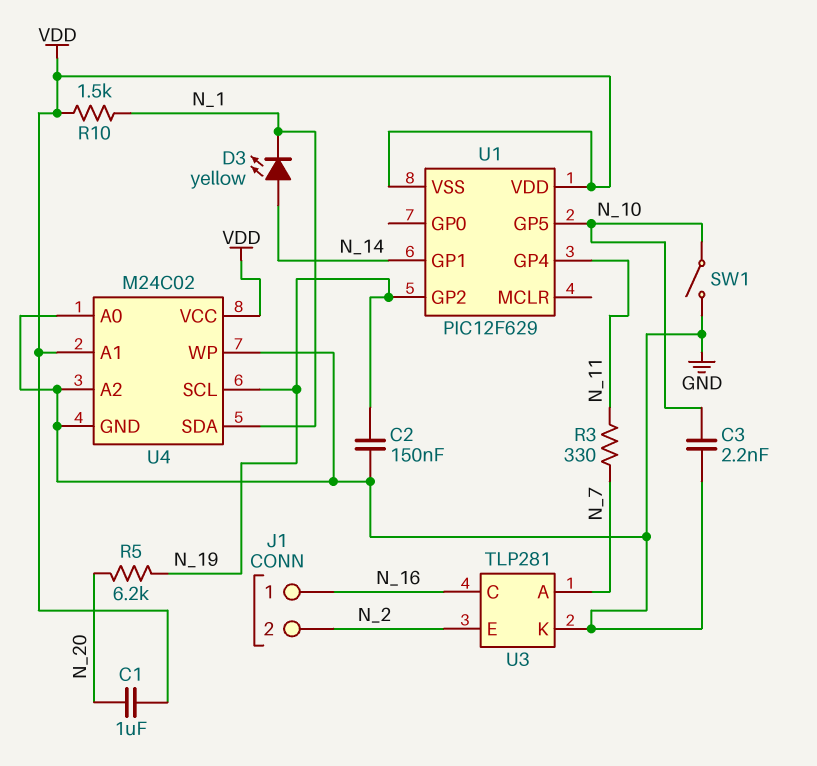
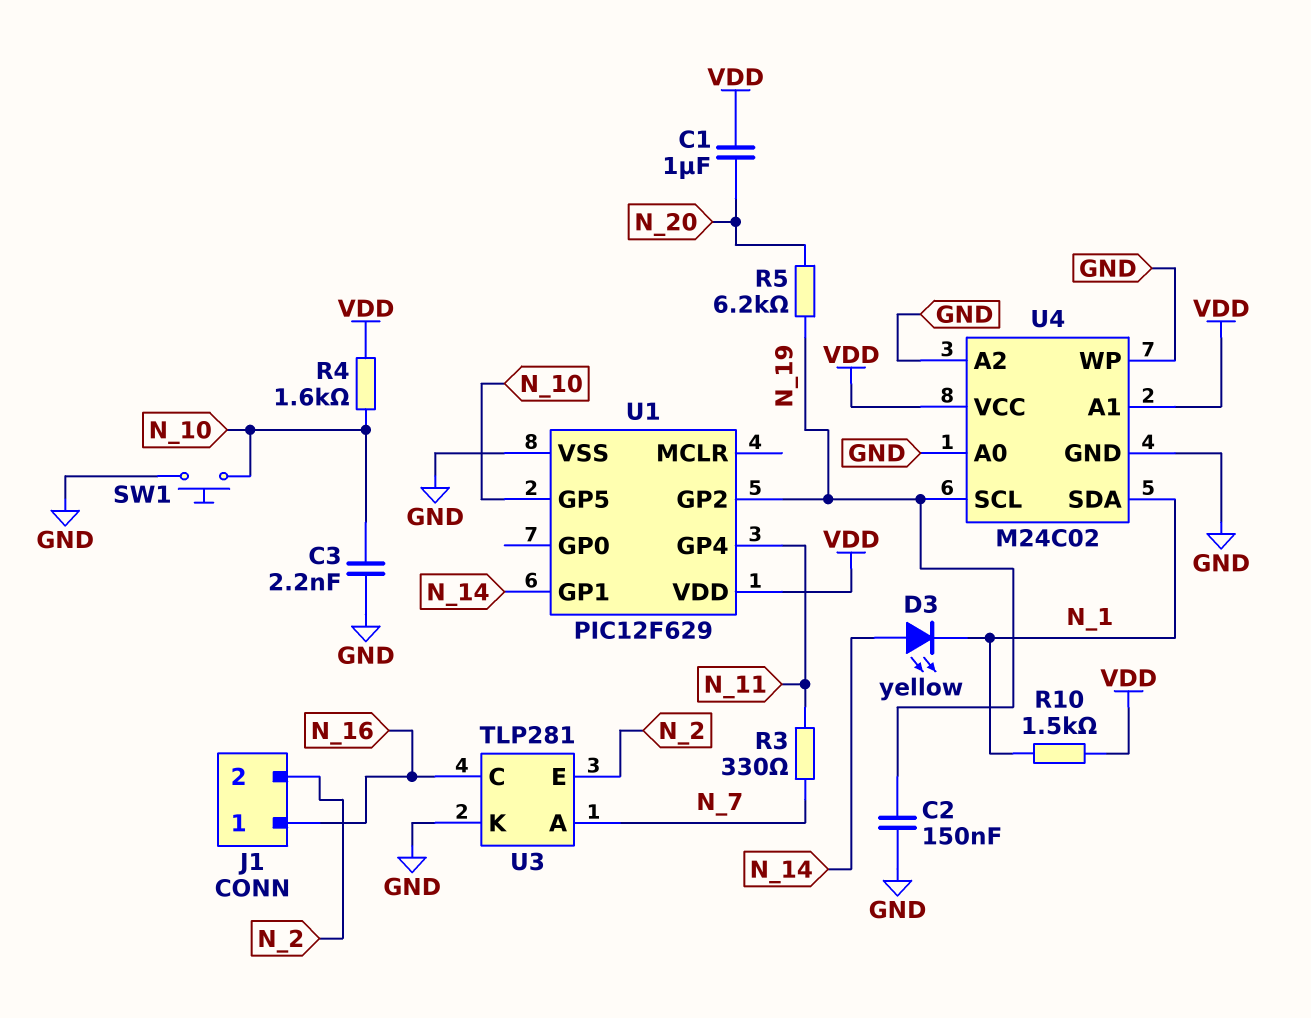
R4: none -> 1.6k (N_10, VDD)
SW1: switch (GND, N_10) -> button (GND, N_10)
U1 pin VSS: VDD -> GND

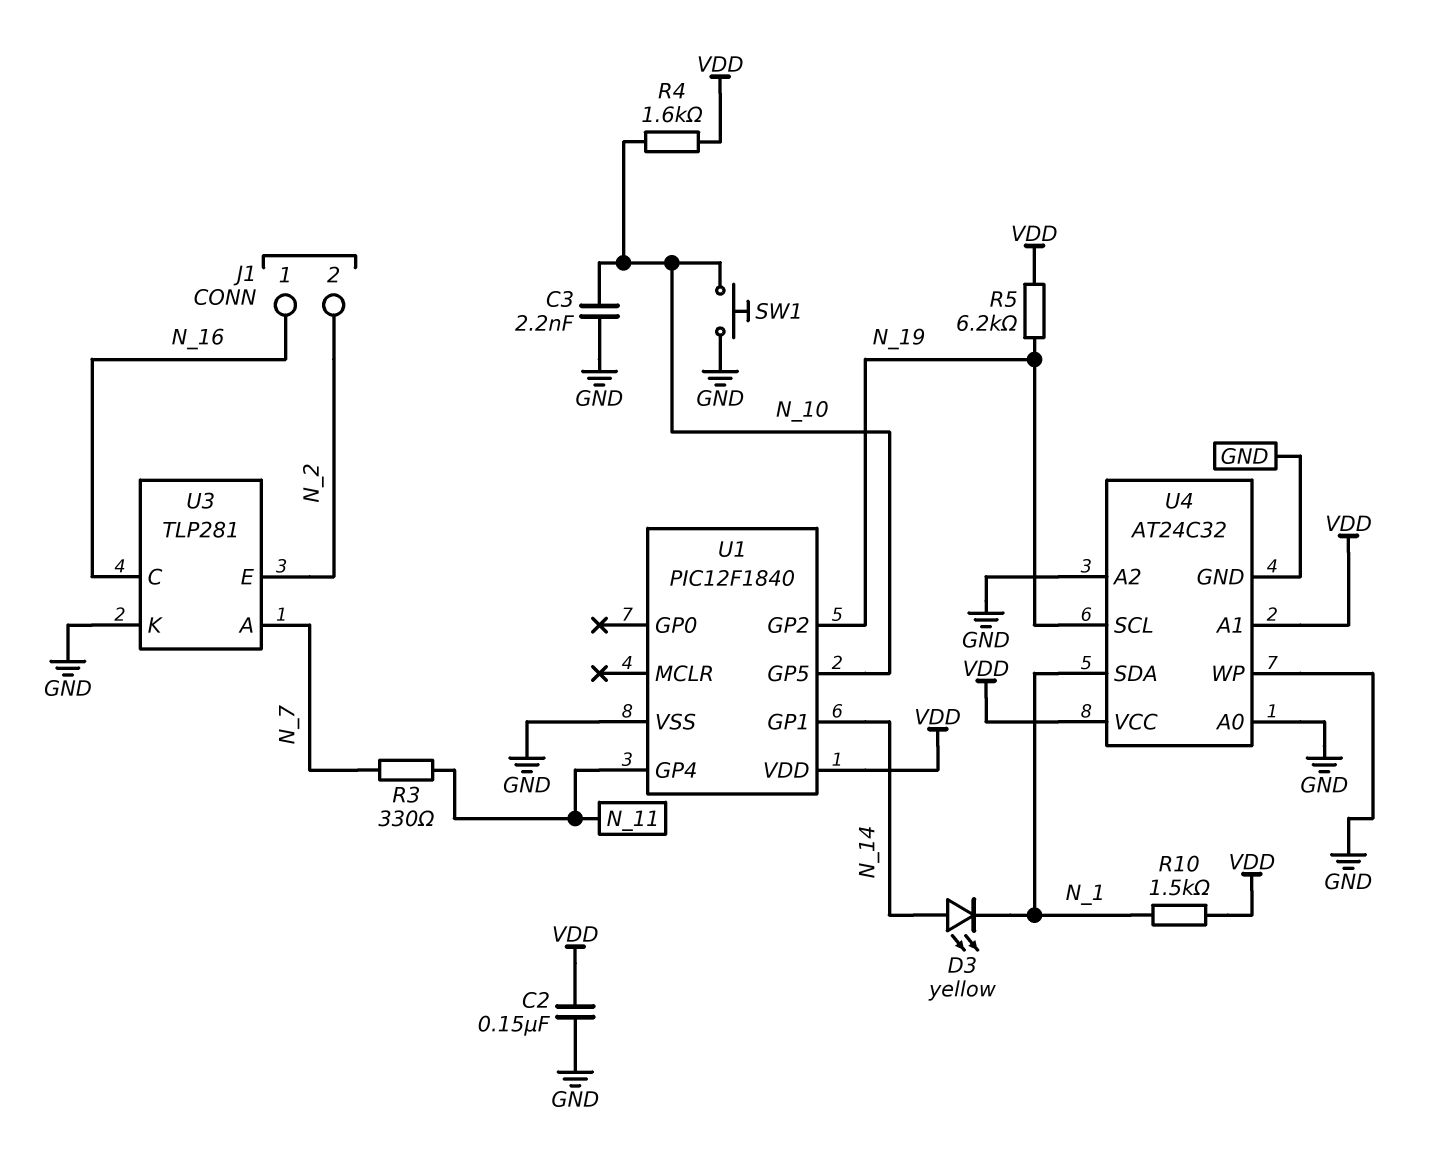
C1: 1uF (N_20, VDD) -> none
C2: 150nF (GND, N_19) -> 150nF (GND, VDD)
R5: 6.2k (N_19, N_20) -> 6.2k (N_19, VDD)
U1: PIC12F629 -> PIC12F1840
U4: M24C02 -> AT24C32

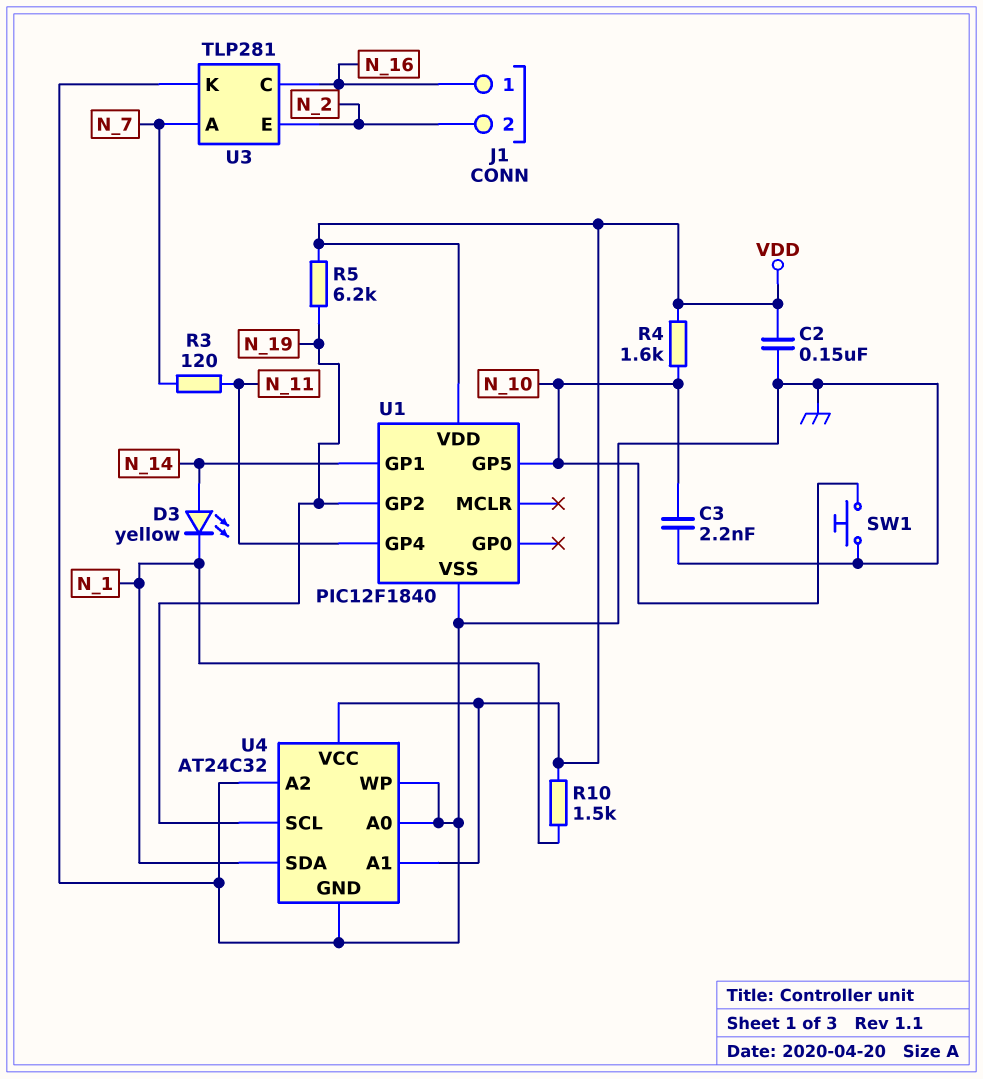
R3: 330 (N_7, N_11) -> 120 (N_7, N_11)

